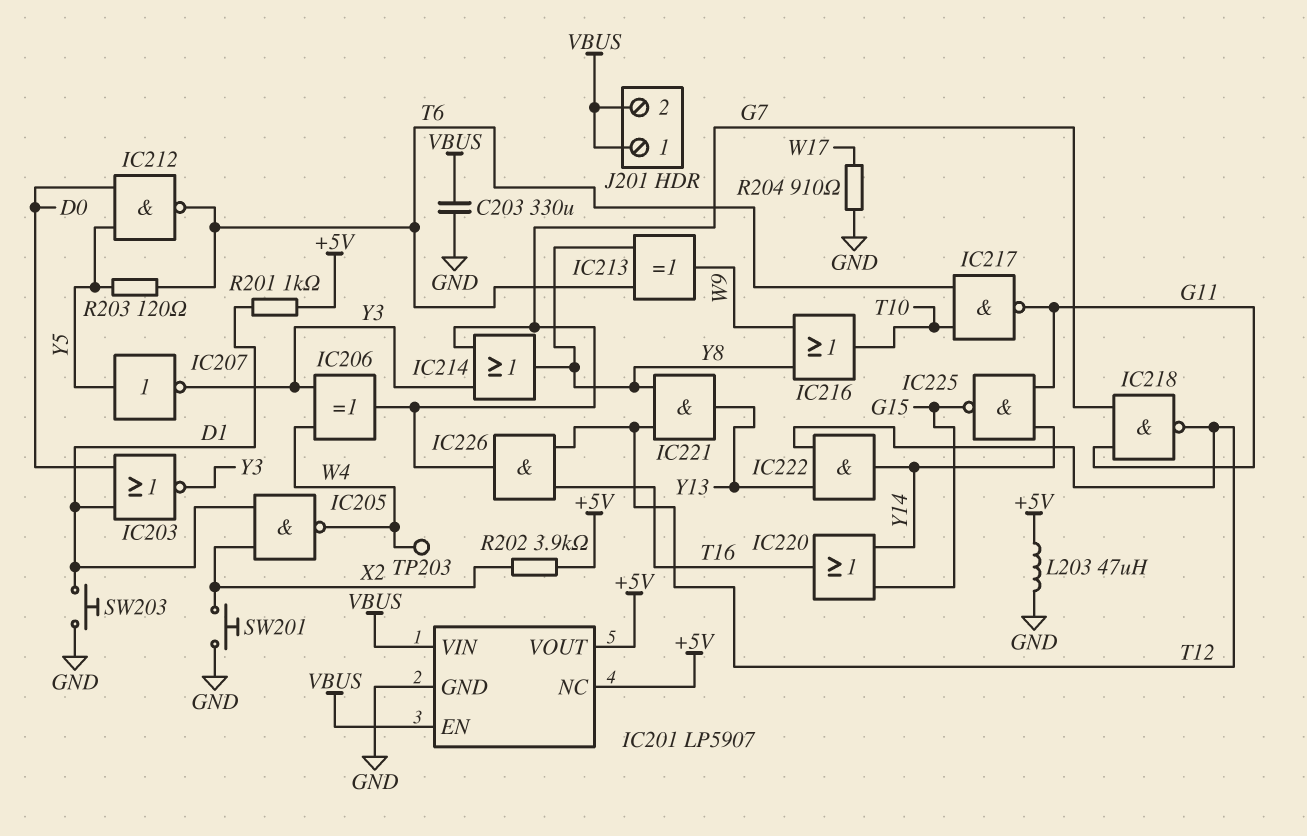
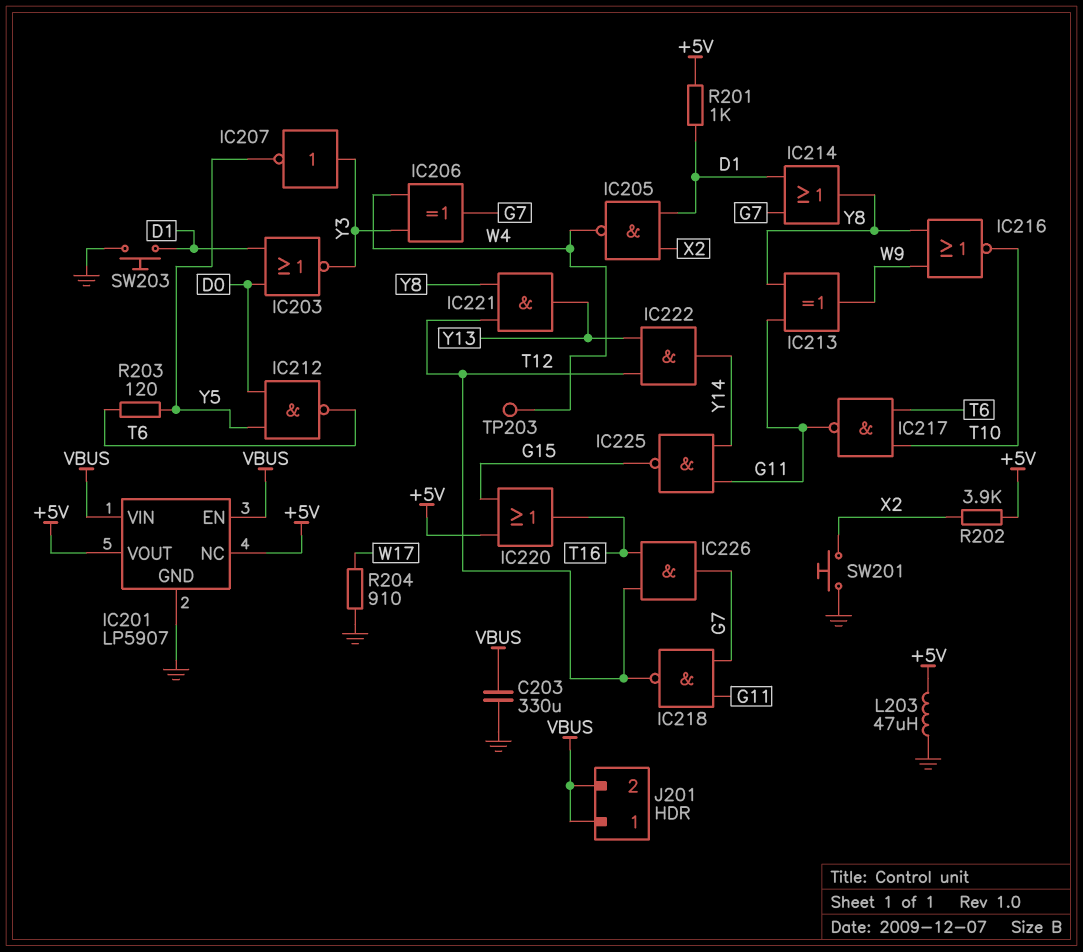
IC207: NOT (in Y5, out Y3) -> NOT (in Y3, out Y5)
IC213: XOR (in T6, in Y8, out W9) -> XOR (in G11, in Y8, out W9)
IC214: OR (in G7, in Y3, out Y8) -> OR (in D1, in G7, out Y8)
IC216: OR (in W9, in Y8, out T10) -> NOR (in W9, in Y8, out T10)
IC220: OR (in G15, in Y14, out T16) -> OR (in +5V, in G15, out T16)

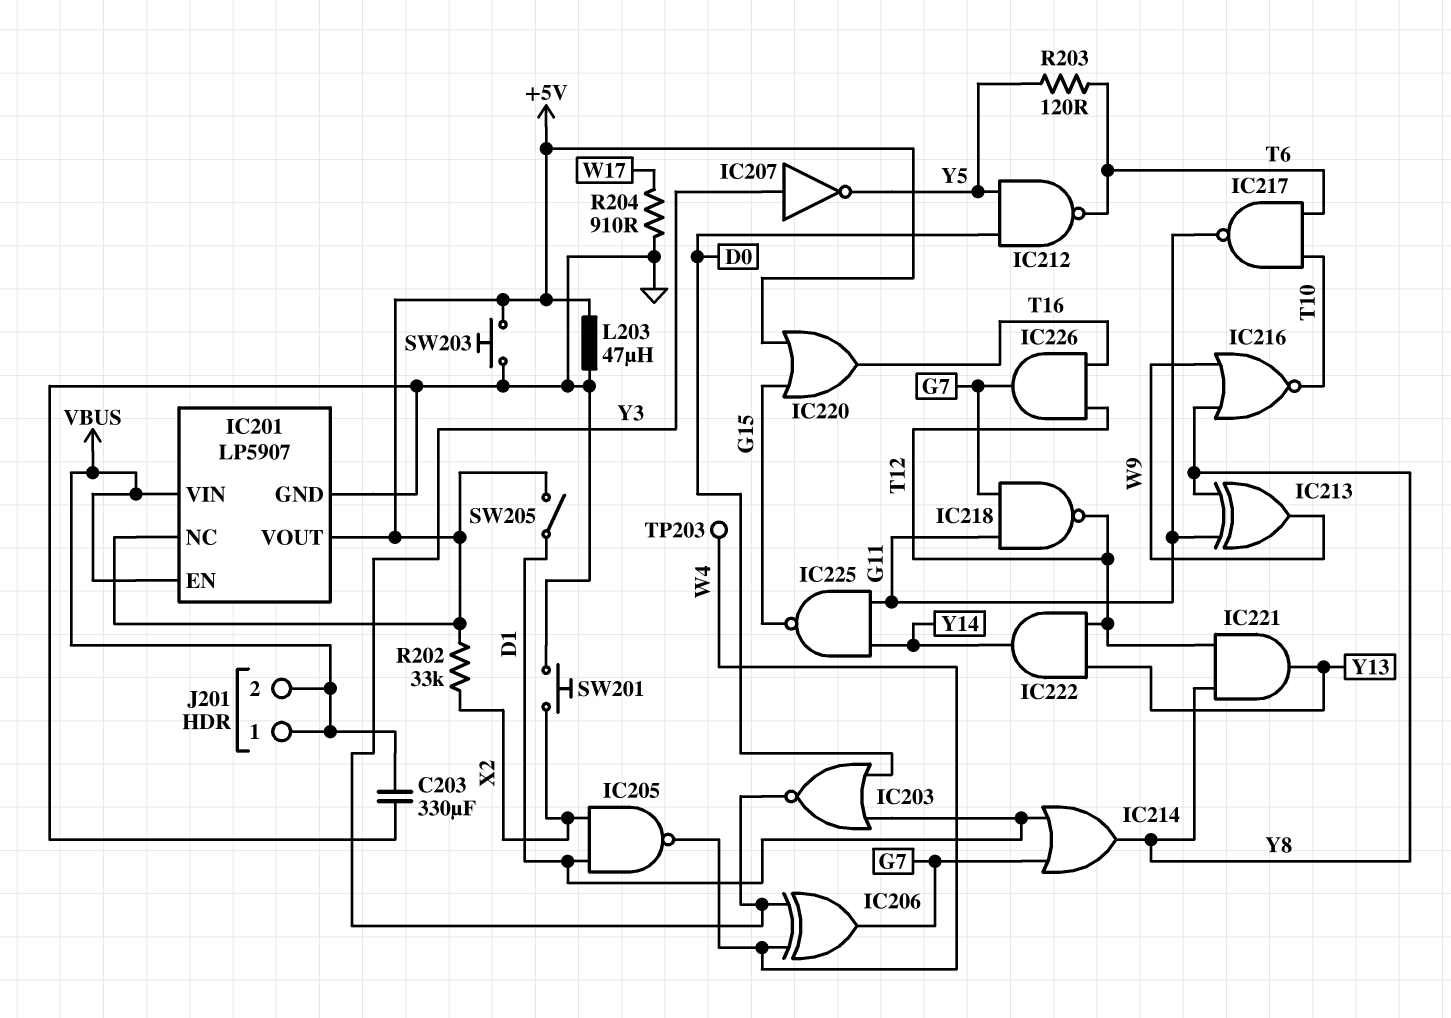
R201: 1k (+5V, D1) -> none
R202: 3.9k (+5V, X2) -> 33k (+5V, X2)
SW203: button (D1, GND) -> button (+5V, GND)
SW205: none -> switch (+5V, D1)

